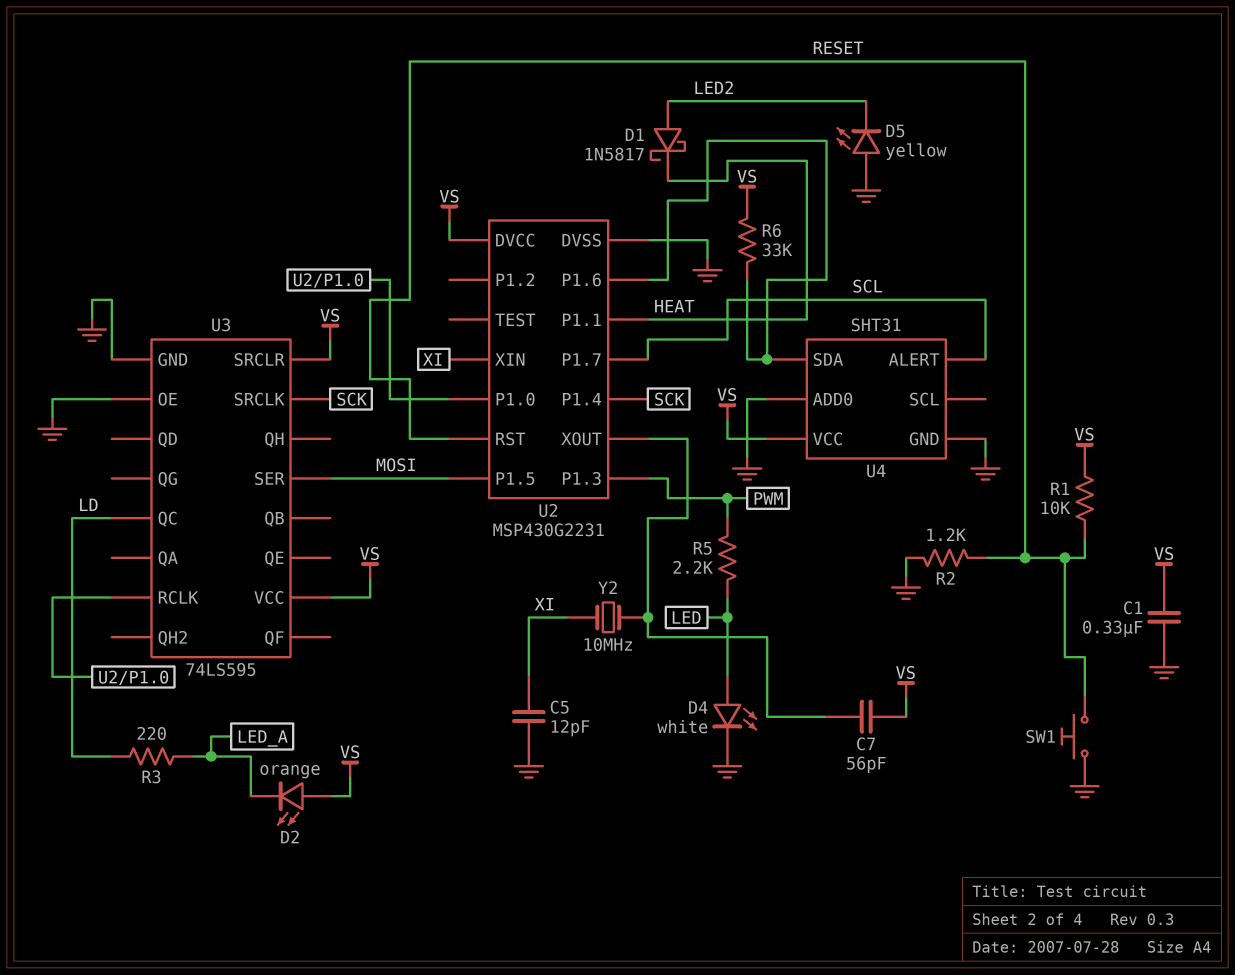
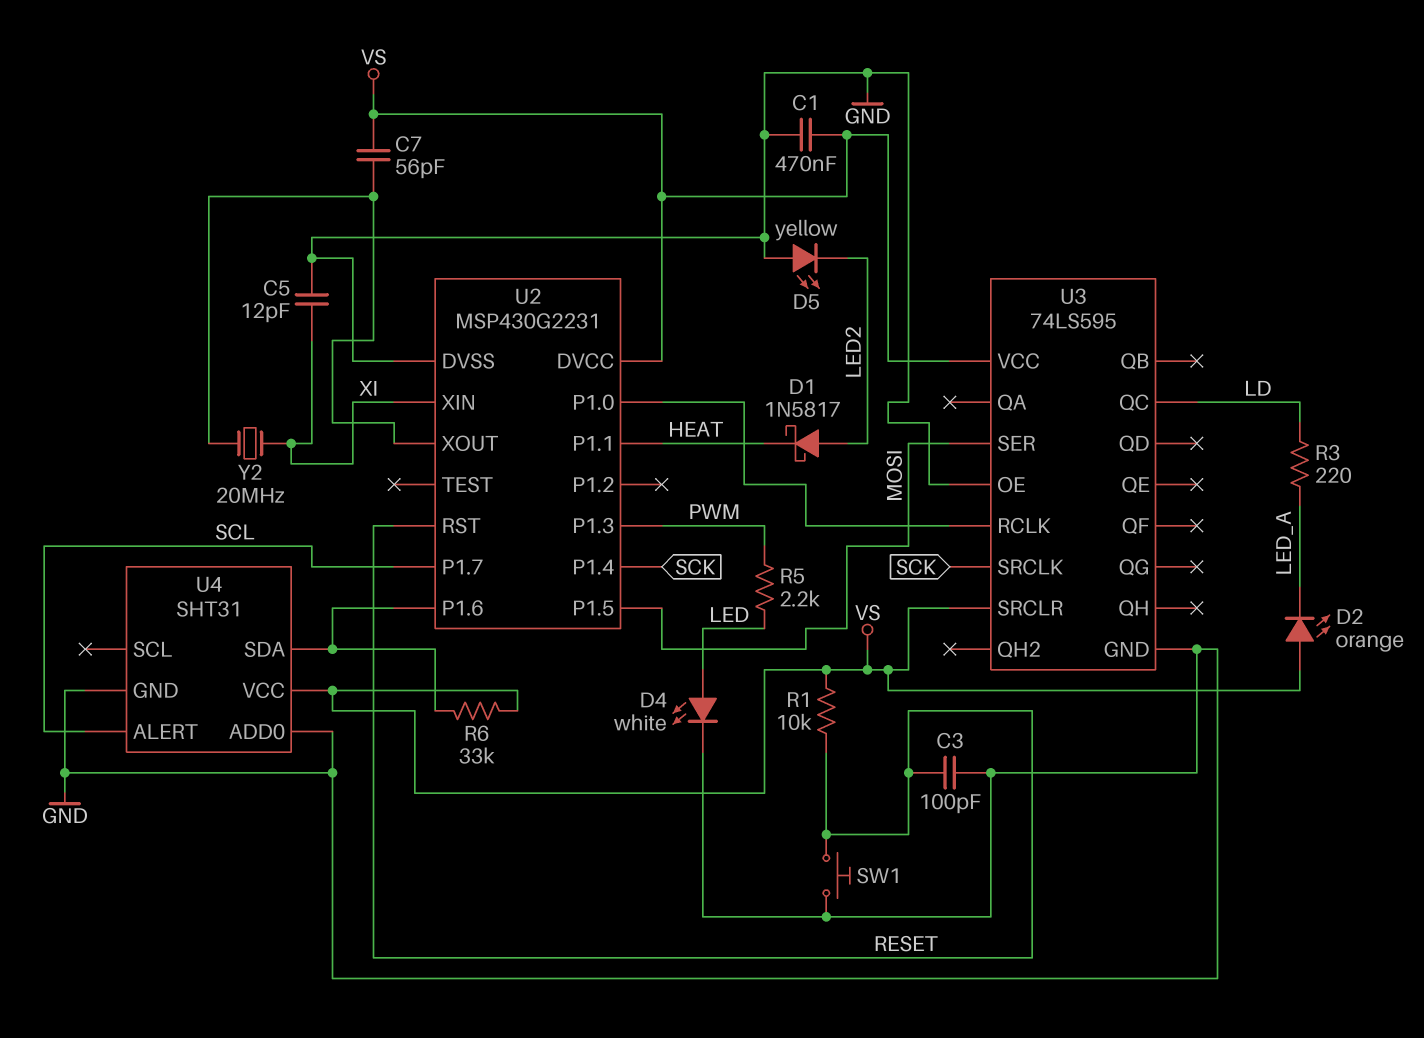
C1: 330nF (GND, VS) -> 470nF (GND, VS)
C3: none -> 100pF (GND, RESET)
R2: 1.2k (GND, RESET) -> none
Y2: 10MHz (U2/XOUT, XI) -> 20MHz (U2/XOUT, XI)

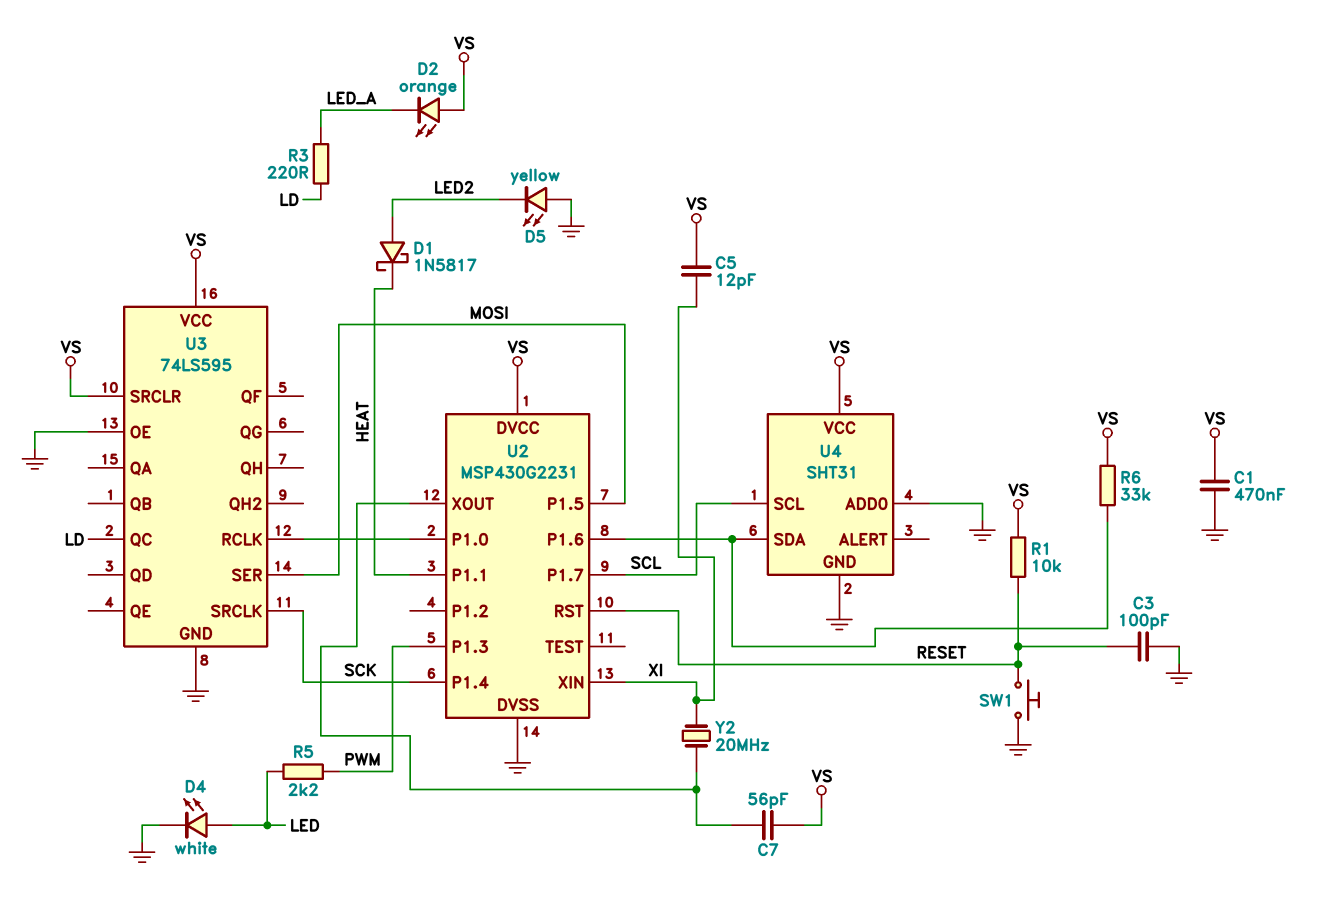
C5: 12pF (GND, XI) -> 12pF (VS, XI)
U4 pin ALERT: SCL -> none
U4 pin SCL: none -> SCL

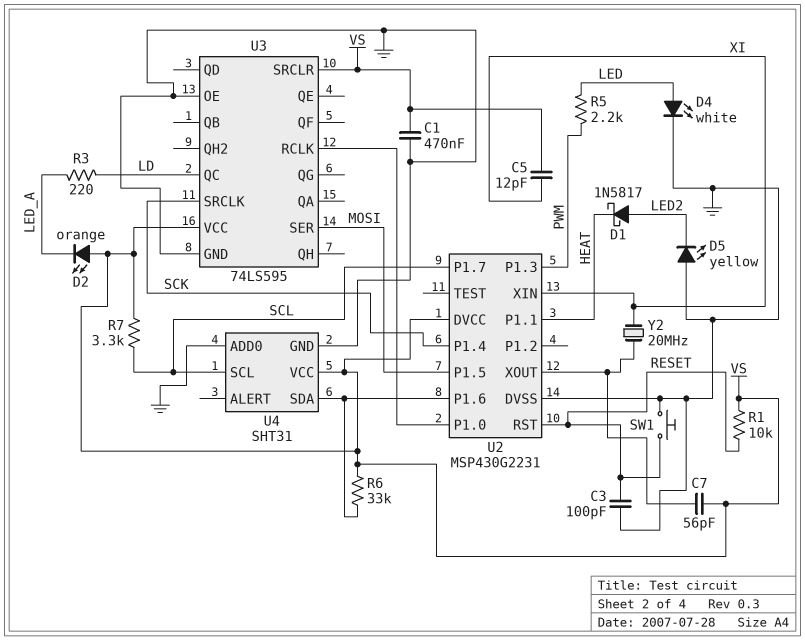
R7: none -> 3.3k (SCL, VS)

